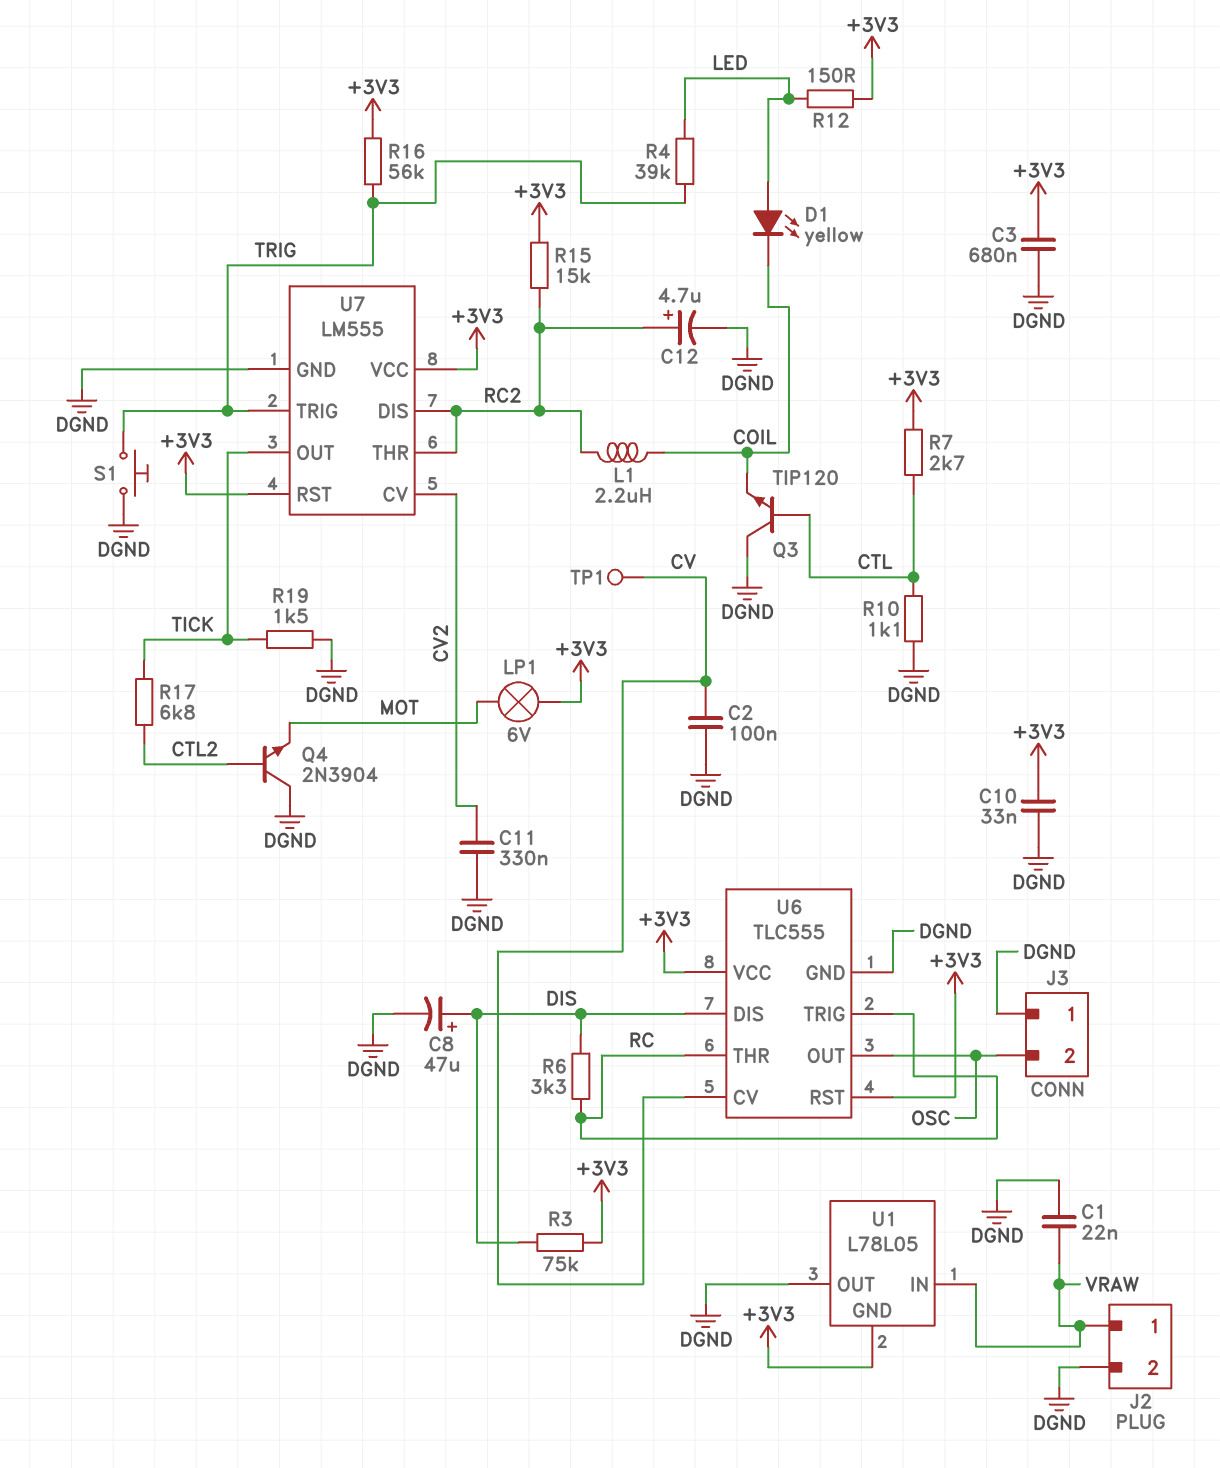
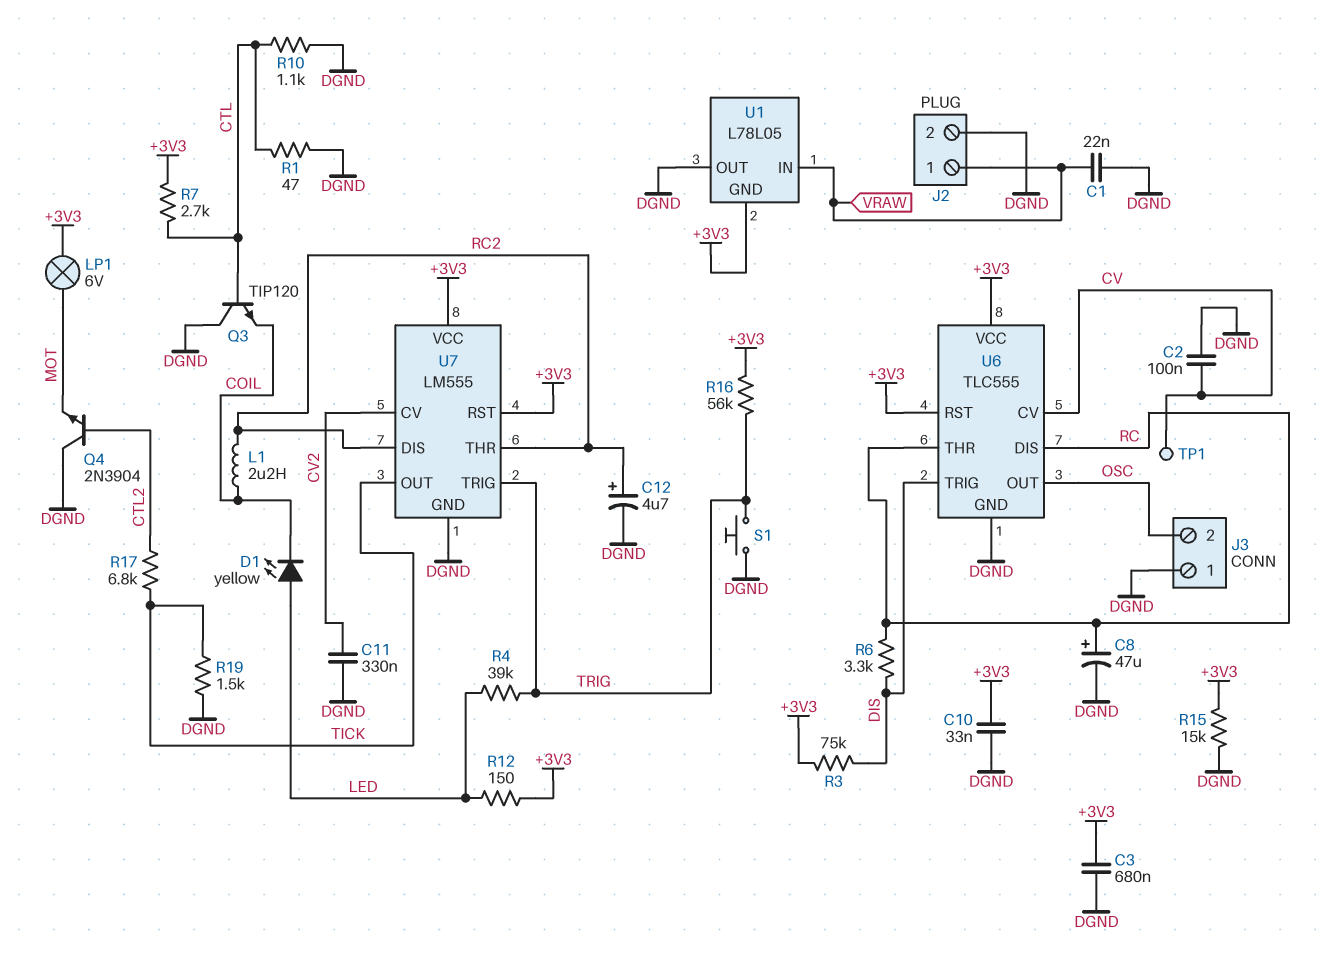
C8: 47uF (plus DIS, minus DGND) -> 47uF (plus RC, minus DGND)
R1: none -> 47 (CTL, DGND)
R15: 15k (+3V3, RC2) -> 15k (+3V3, DGND)
U6 pin DIS: DIS -> RC
U6 pin TRIG: RC -> DIS

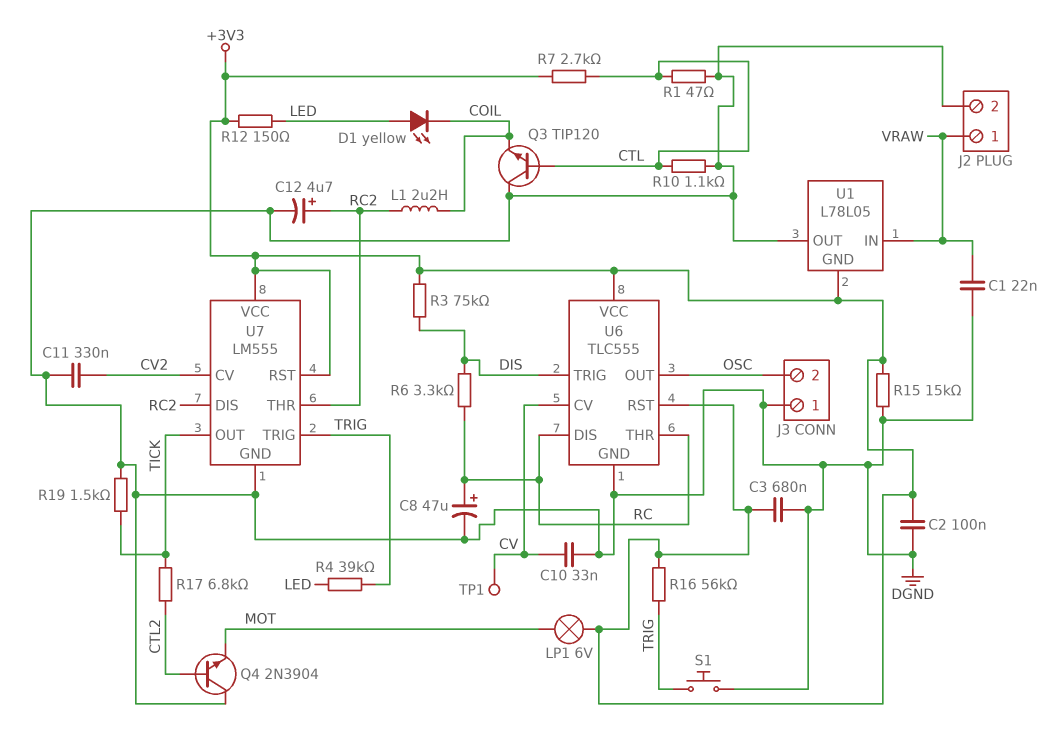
C2: 100nF (CV, DGND) -> 100nF (+3V3, DGND)
C10: 33nF (+3V3, DGND) -> 33nF (CV, DGND)

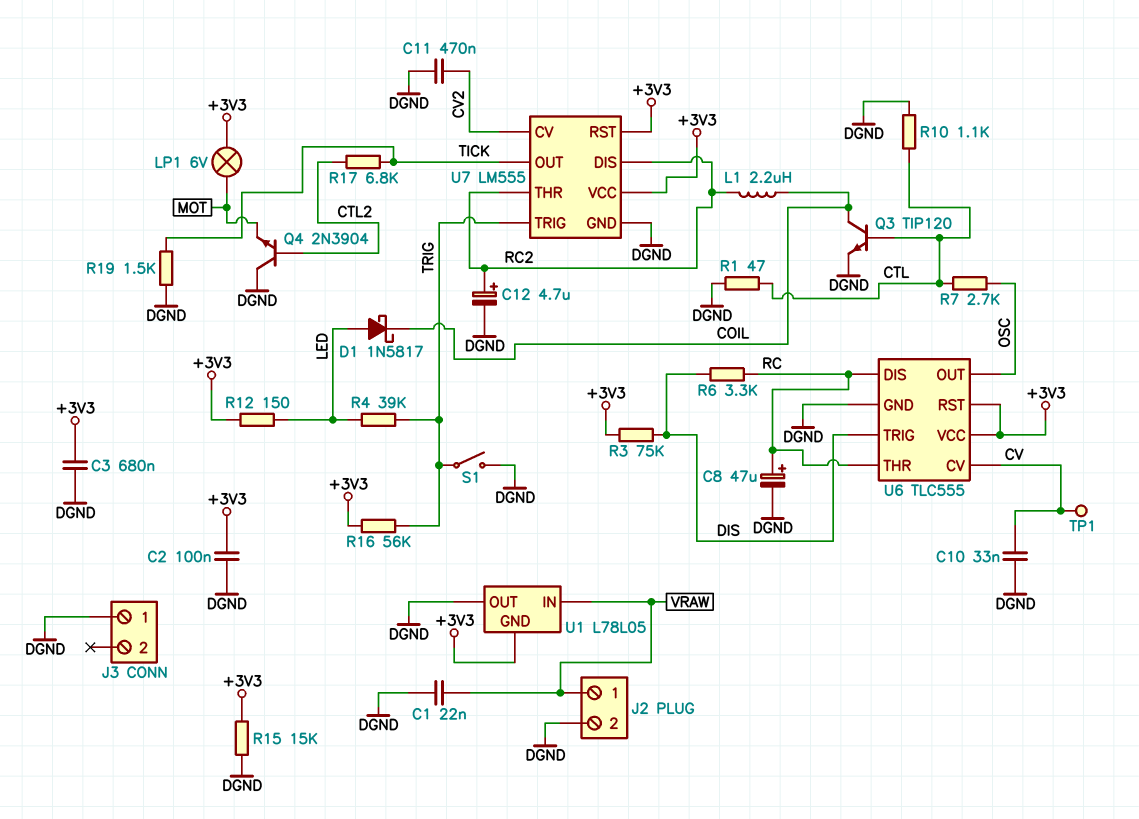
C11: 330nF (CV2, DGND) -> 470nF (CV2, DGND)
D1: LED yellow (A LED, K COIL) -> schottky 1N5817 (A LED, K COIL)
J3 pin 2: OSC -> none
Q3: NPN TIP120 (B CTL, C DGND, E COIL) -> NPN TIP120 (B CTL, C COIL, E DGND)
R7: 2.7k (+3V3, CTL) -> 2.7k (CTL, OSC)
S1: button (DGND, TRIG) -> switch (DGND, TRIG)

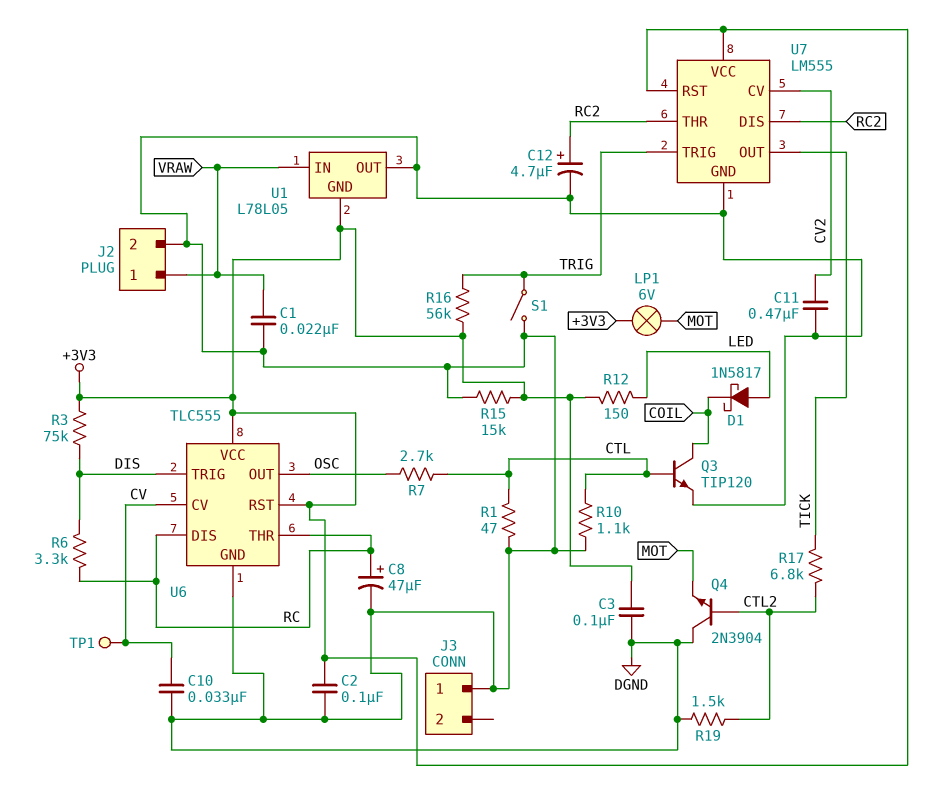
C3: 680nF (+3V3, DGND) -> 100nF (+3V3, DGND)
L1: 2.2uH (COIL, RC2) -> none
R4: 39k (LED, TRIG) -> none
R19: 1.5k (DGND, TICK) -> 1.5k (CTL2, DGND)

